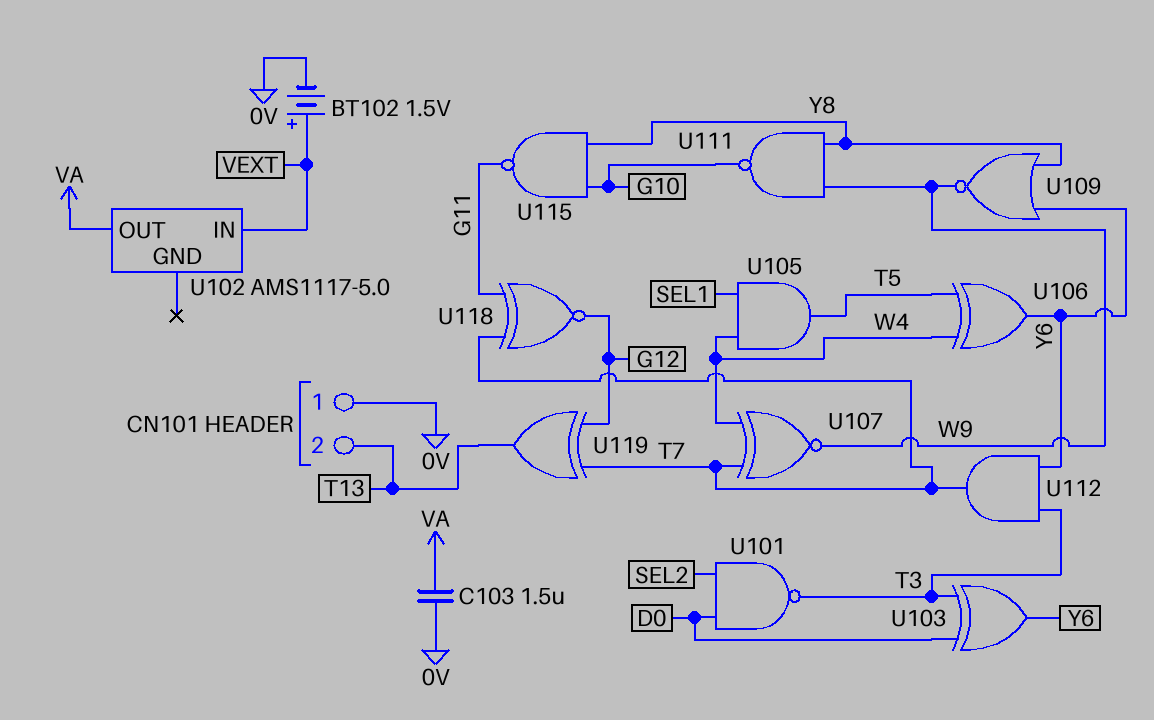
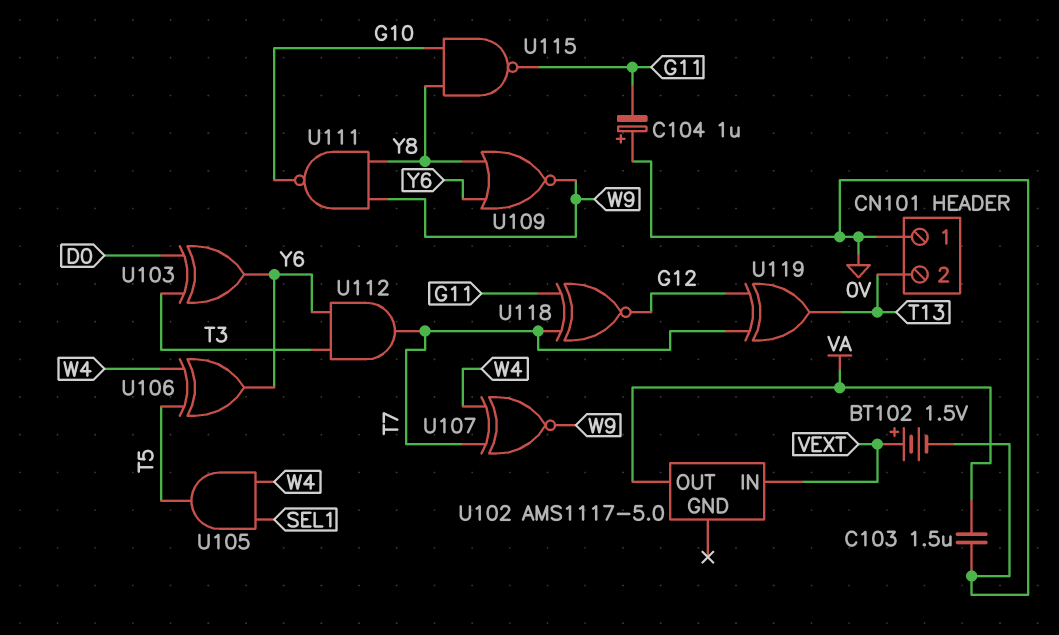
C104: none -> 1uF (plus 0V, minus G11)
U101: NAND (in D0, in SEL2, out T3) -> none

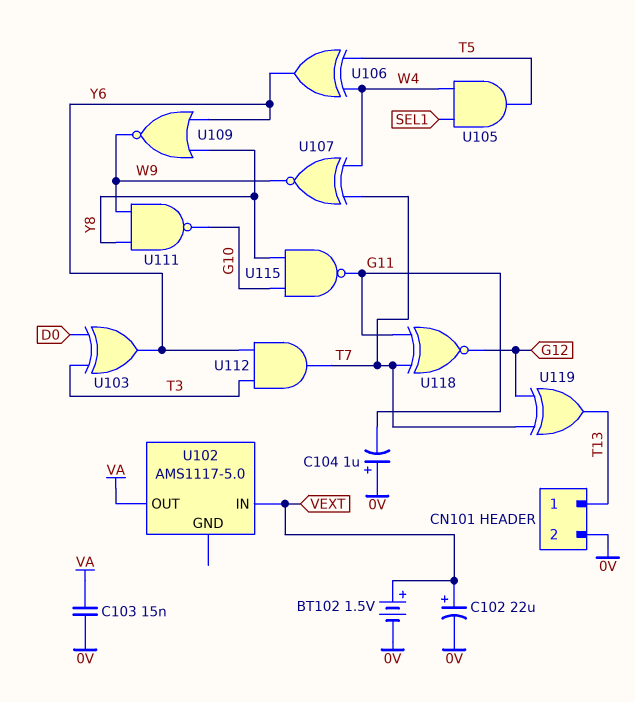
C102: none -> 22uF (plus VEXT, minus 0V)
C103: 1.5uF (0V, VA) -> 15nF (0V, VA)
CN101 pin 1: 0V -> T13
CN101 pin 2: T13 -> 0V

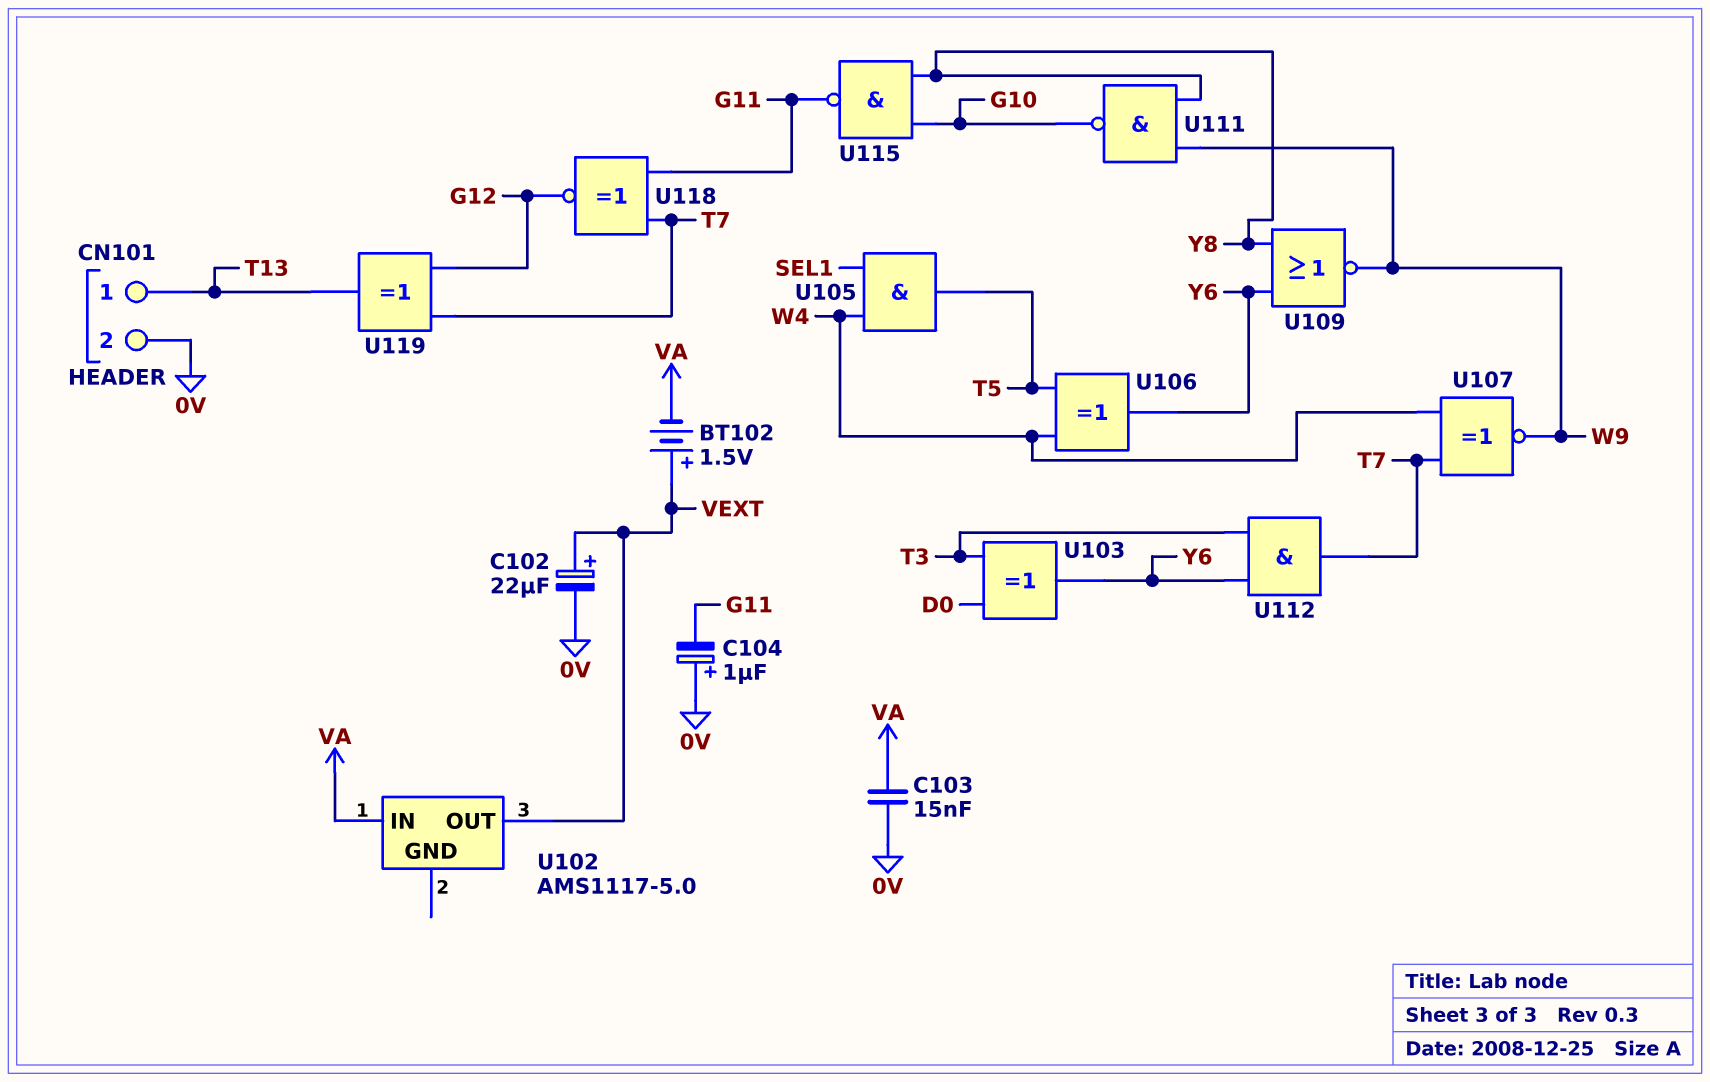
BT102: 1.5V (plus VEXT, minus 0V) -> 1.5V (plus VEXT, minus VA)
U102 pin IN: VEXT -> VA
U102 pin OUT: VA -> VEXT

